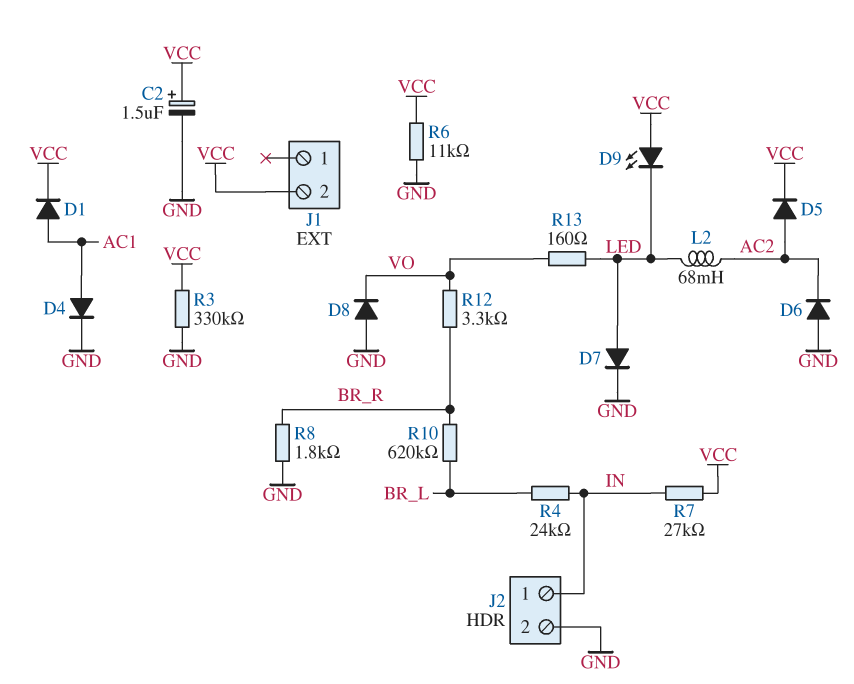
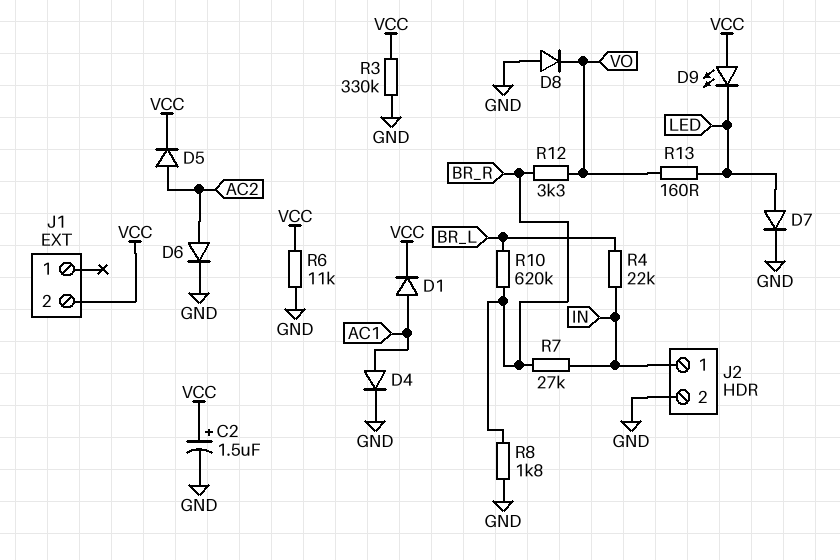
D6: diode (A GND, K AC2) -> diode (A AC2, K GND)
L2: 68mH (AC2, LED) -> none
R4: 24k (BR_L, IN) -> 22k (BR_L, IN)
R7: 27k (IN, VCC) -> 27k (BR_R, IN)

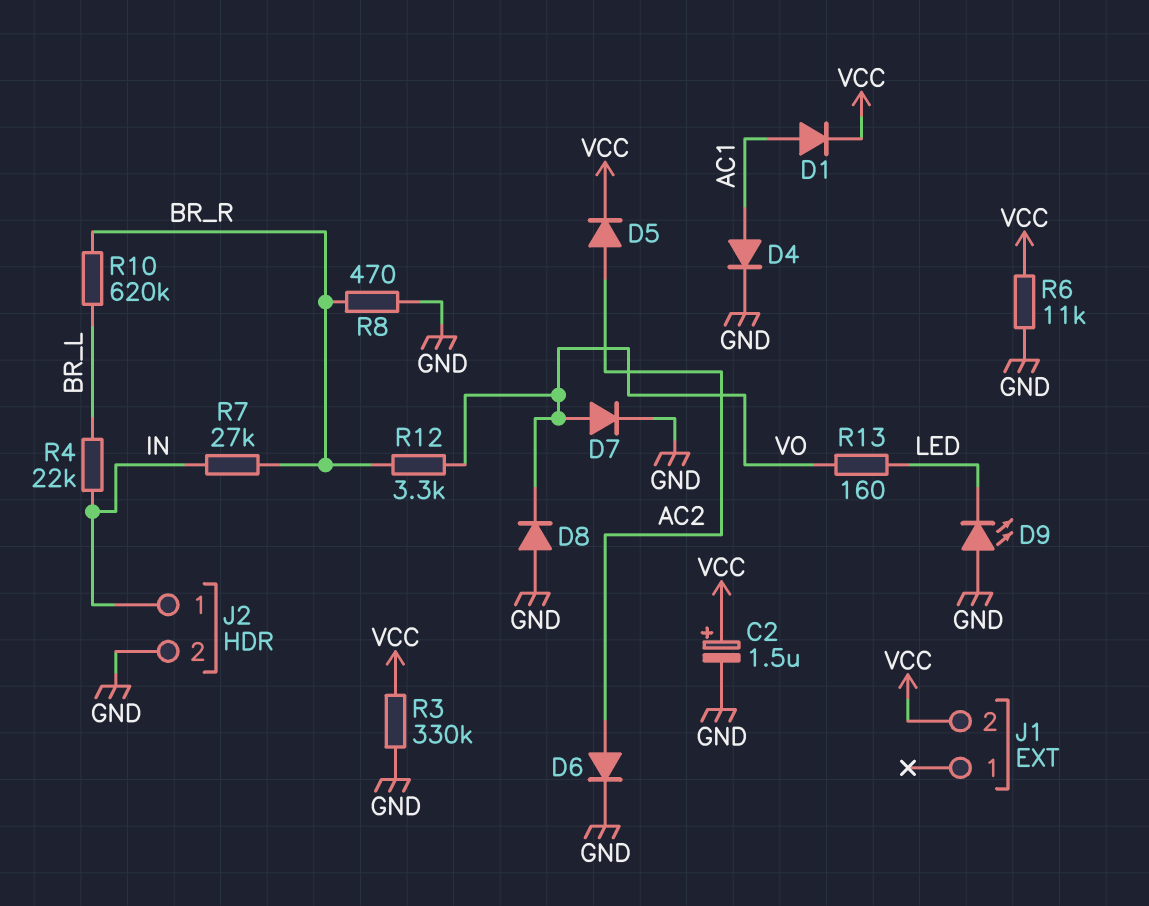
D7: diode (A LED, K GND) -> diode (A VO, K GND)
D9: LED (A VCC, K LED) -> LED (A GND, K LED)
R8: 1.8k (BR_R, GND) -> 470 (BR_R, GND)

